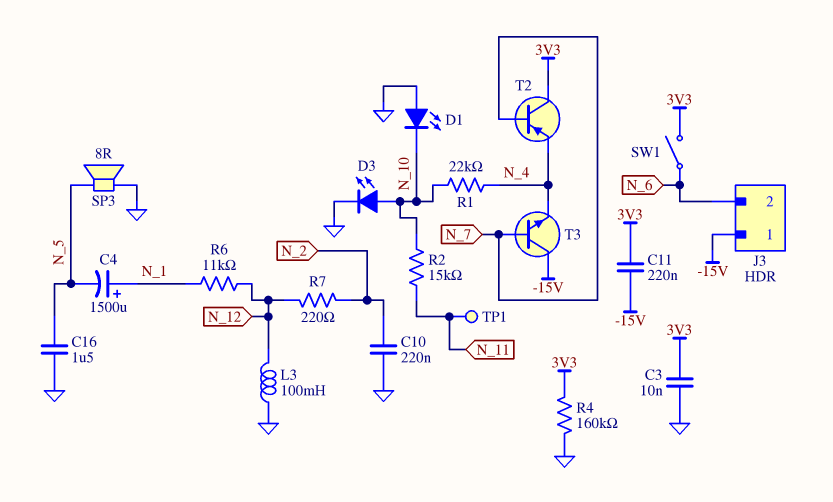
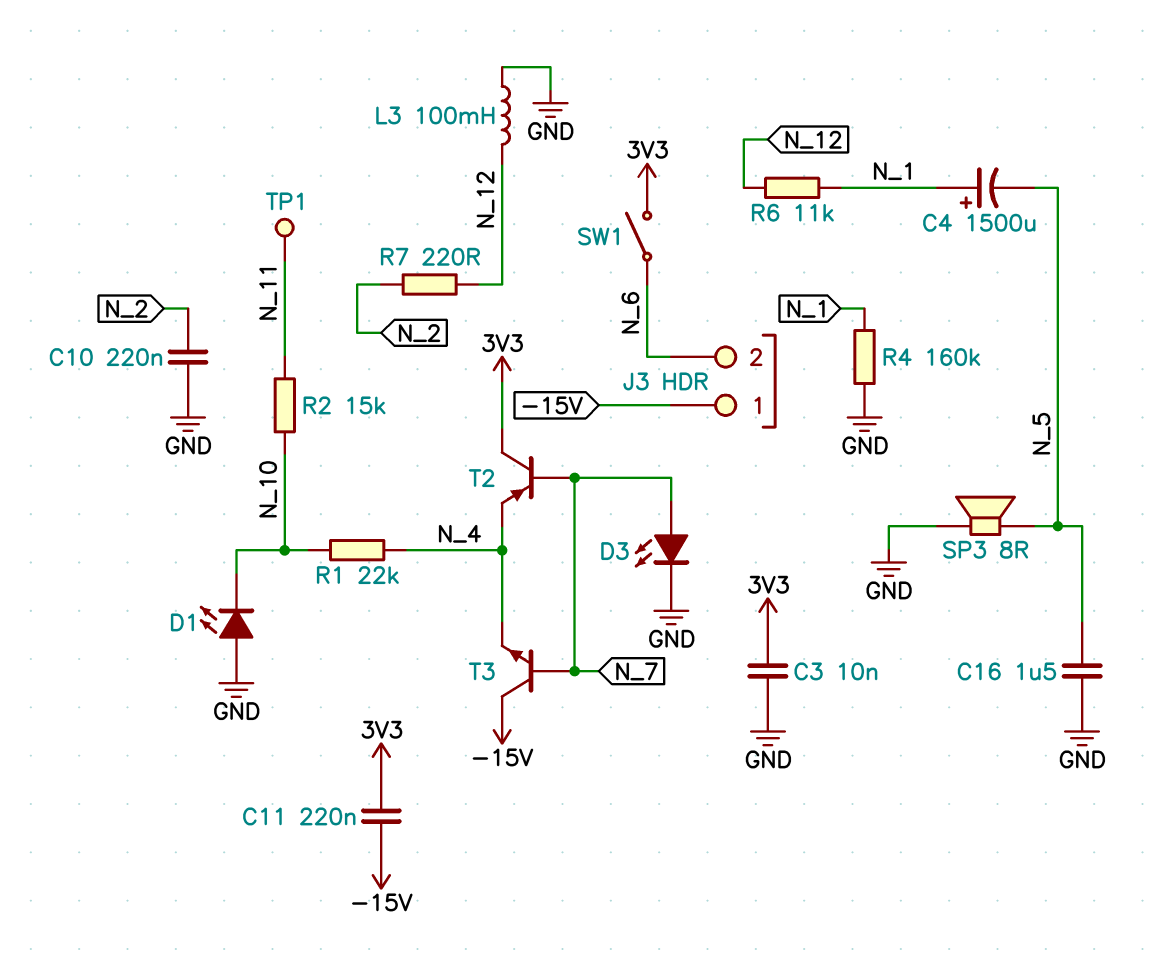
D3: LED (A N_10, K GND) -> LED (A N_7, K GND)
R4: 160k (3V3, GND) -> 160k (GND, N_1)

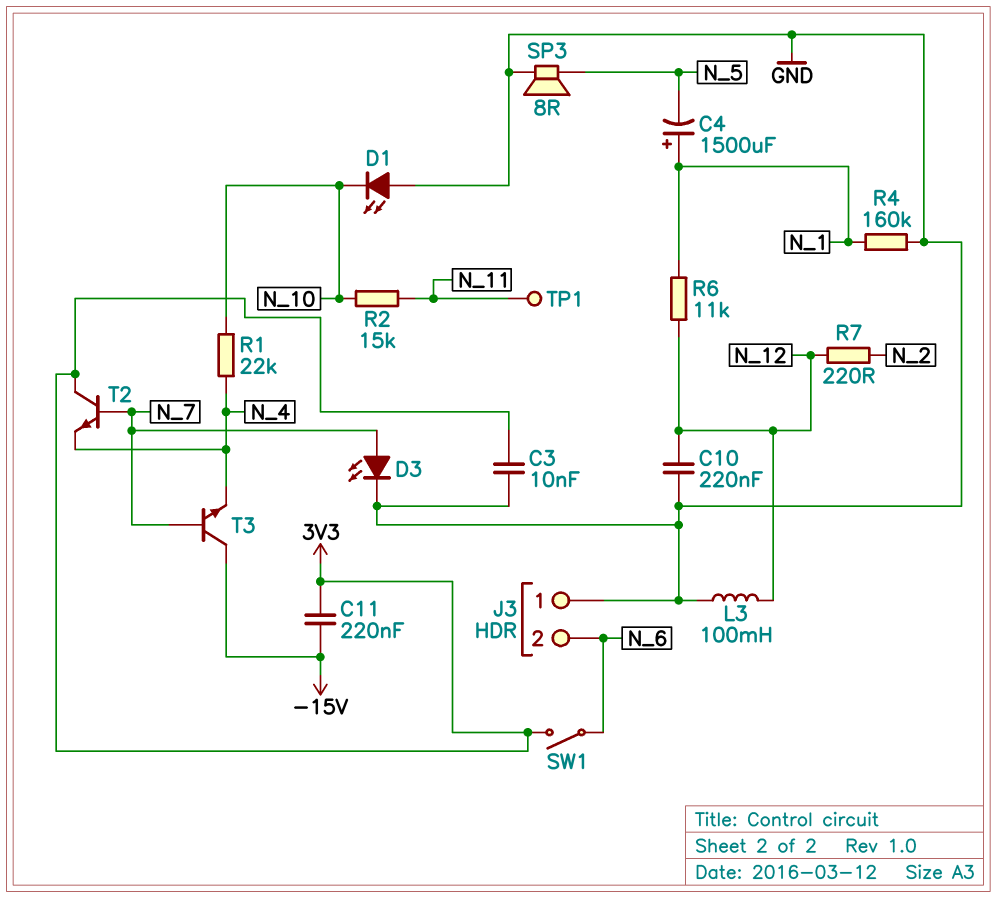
C10: 220nF (GND, N_2) -> 220nF (GND, N_12)
C16: 1.5uF (GND, N_5) -> none
J3 pin 1: -15V -> GND
T2: PNP (B N_7, C 3V3, E N_4) -> NPN (B N_7, C 3V3, E N_4)

